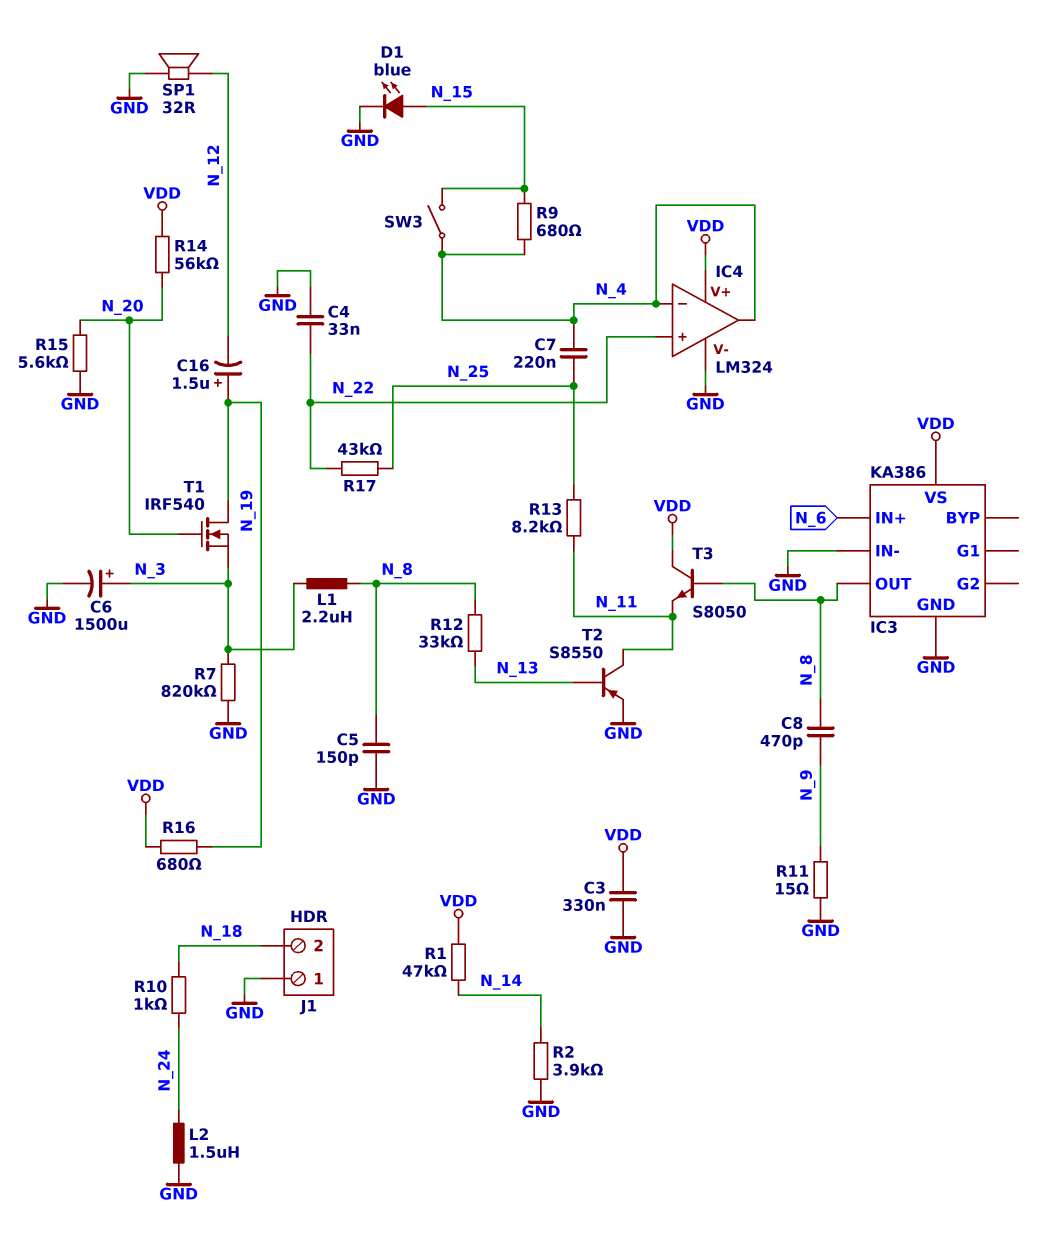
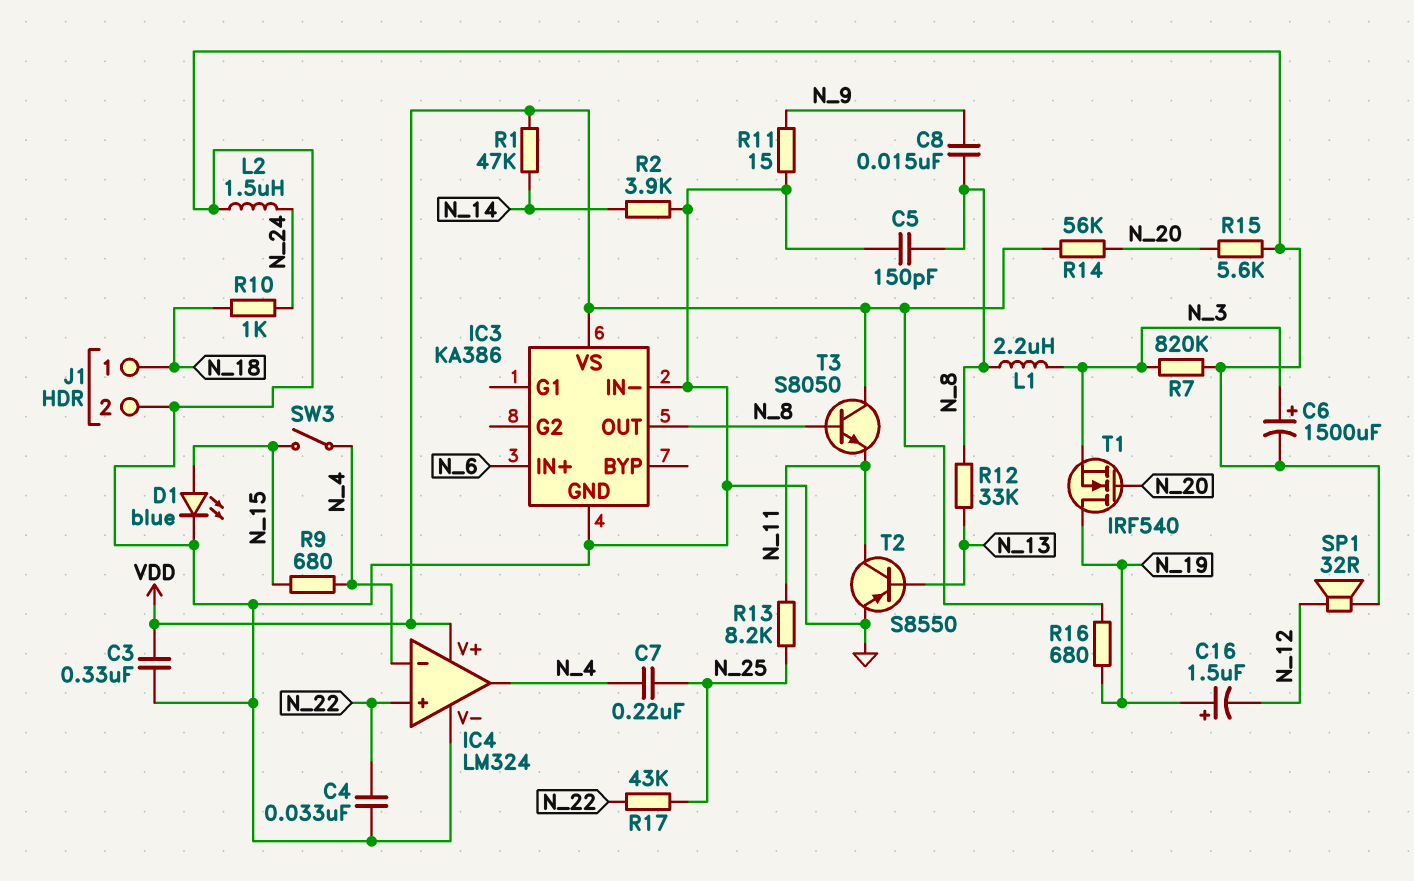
C8: 470pF (N_8, N_9) -> 15nF (N_8, N_9)
J1 pin 1: GND -> N_18
J1 pin 2: N_18 -> GND

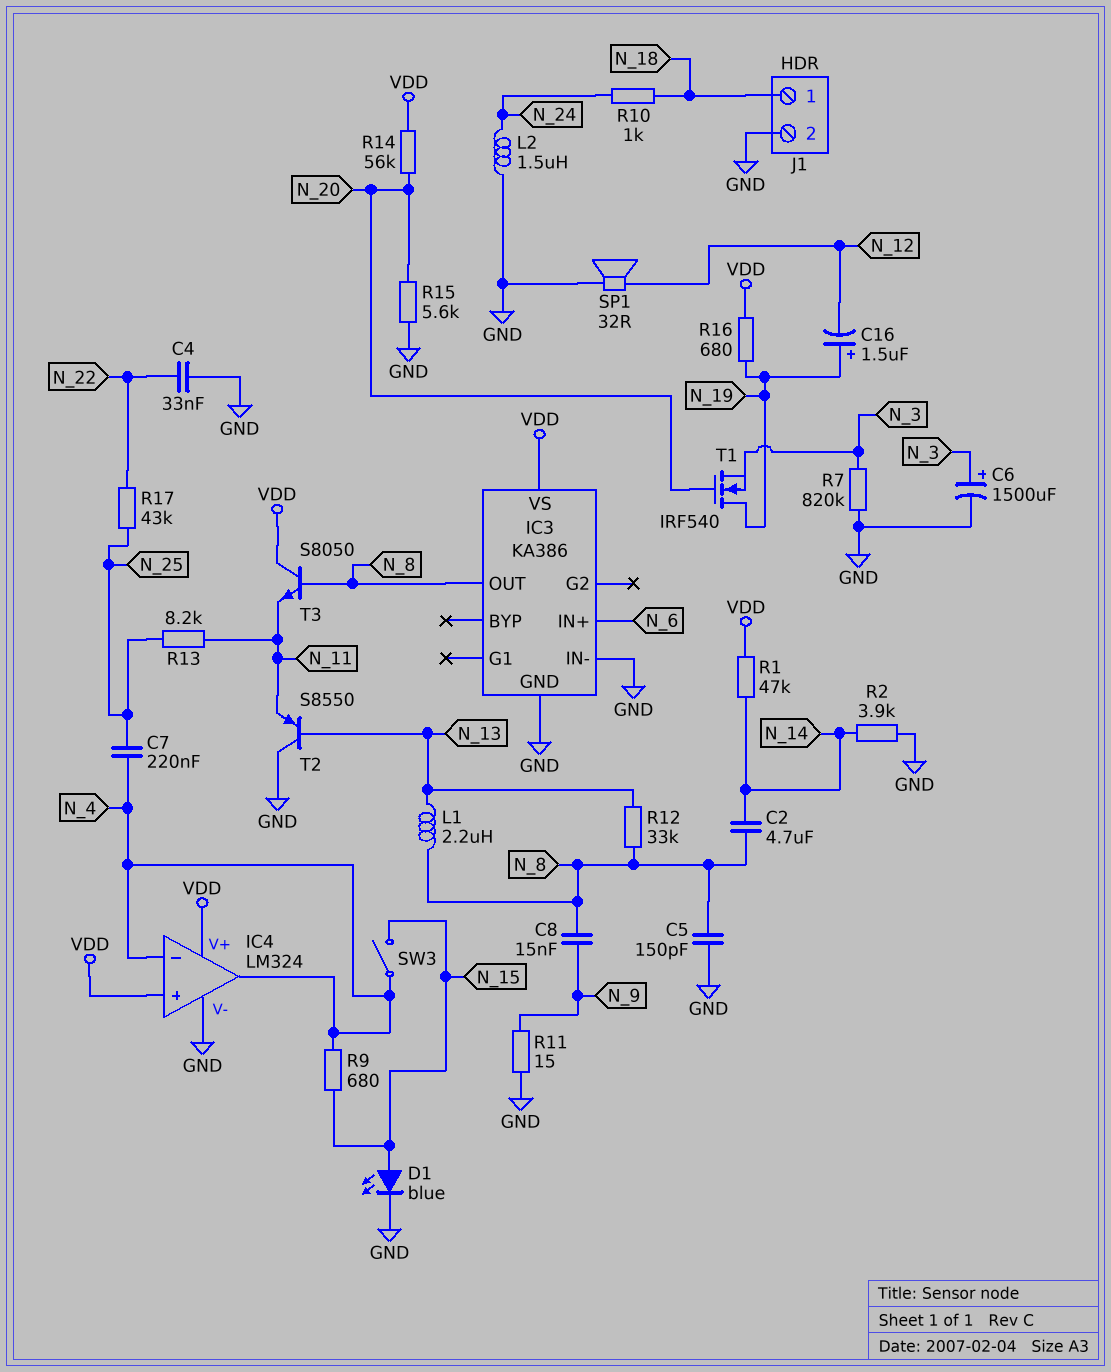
C2: none -> 4.7uF (N_8, N_14)
C3: 330nF (GND, VDD) -> none
IC4 pin in+: N_22 -> VDD
L1: 2.2uH (N_3, N_8) -> 2.2uH (N_8, N_13)
T2: PNP S8550 (B N_13, C N_11, E GND) -> PNP S8550 (B N_13, C GND, E N_11)

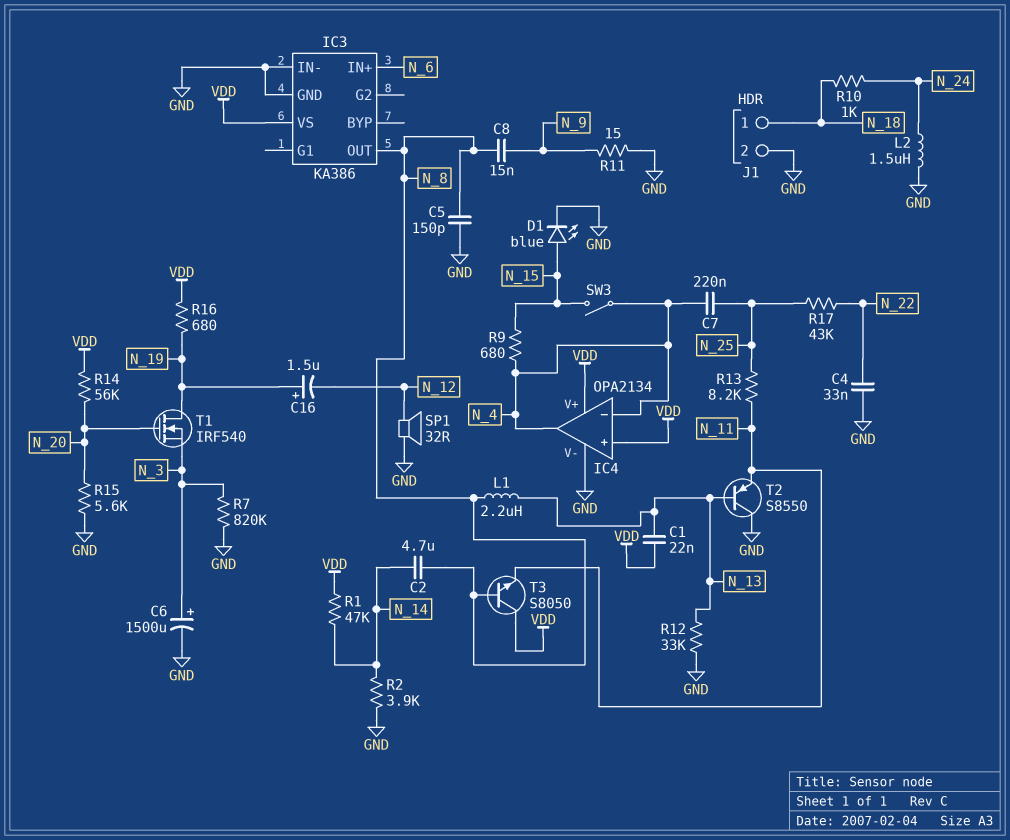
C1: none -> 22nF (N_13, VDD)
IC4: LM324 -> OPA2134
R12: 33k (N_8, N_13) -> 33k (GND, N_13)

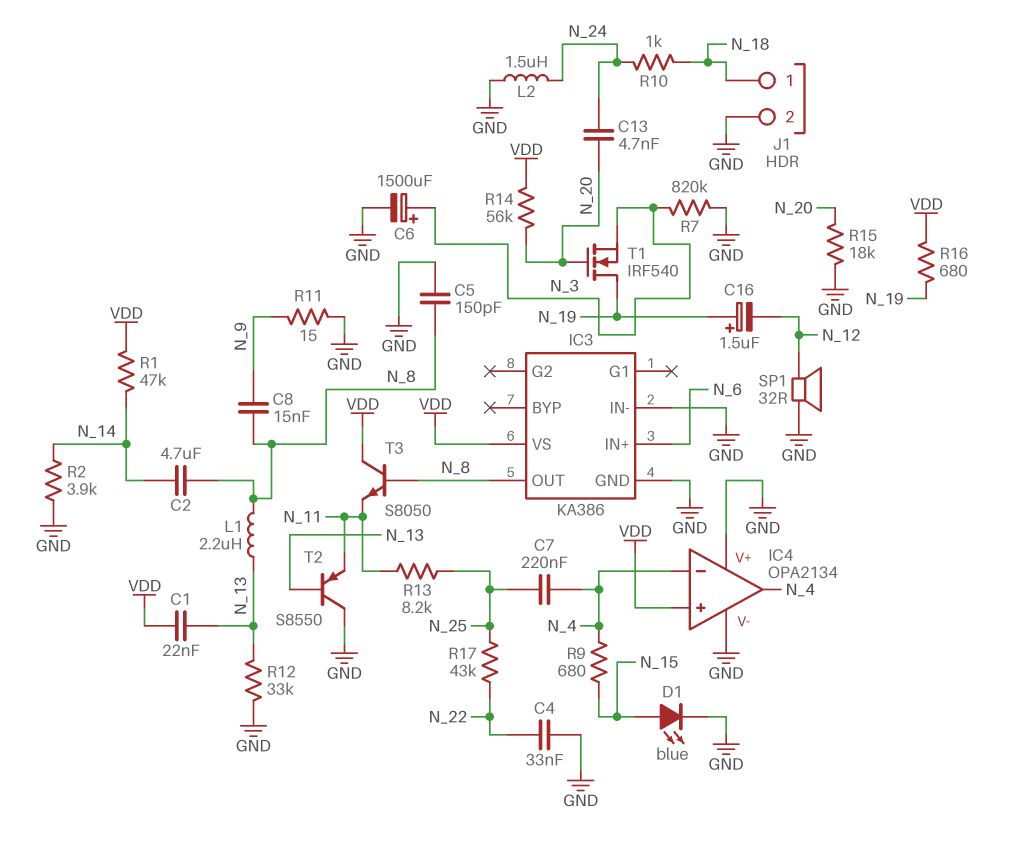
C13: none -> 4.7nF (N_20, N_24)
IC4 pin V+: VDD -> GND
R15: 5.6k (GND, N_20) -> 18k (GND, N_20)
SW3: switch (N_4, N_15) -> none

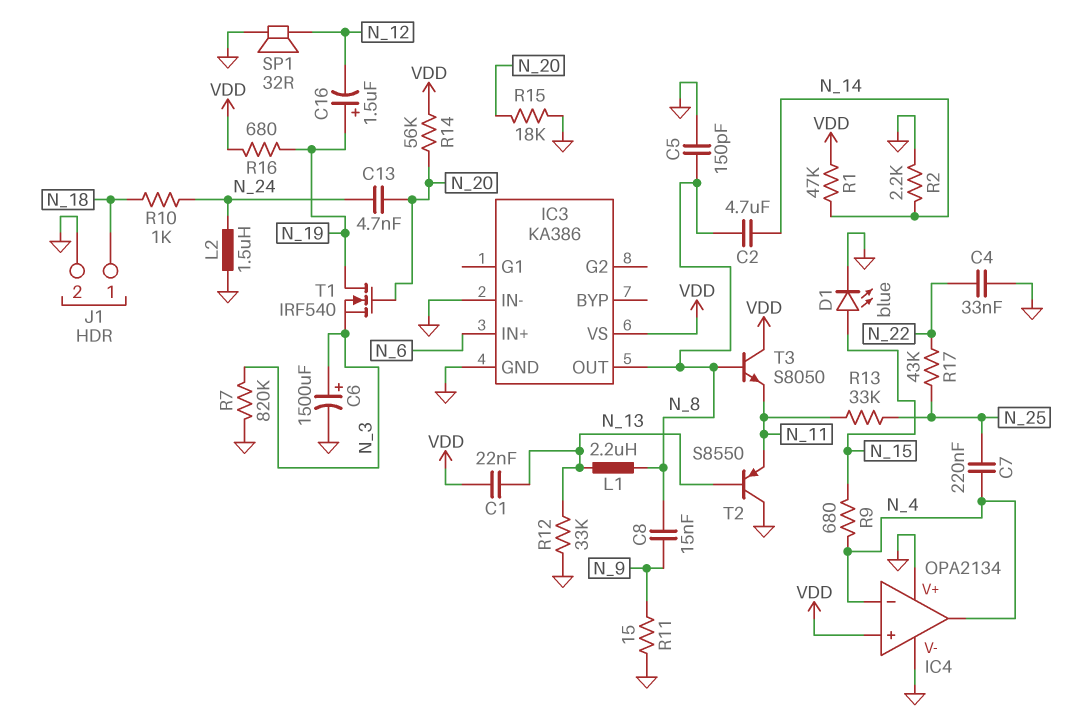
R2: 3.9k (GND, N_14) -> 2.2k (GND, N_14)
R13: 8.2k (N_11, N_25) -> 33k (N_11, N_25)

